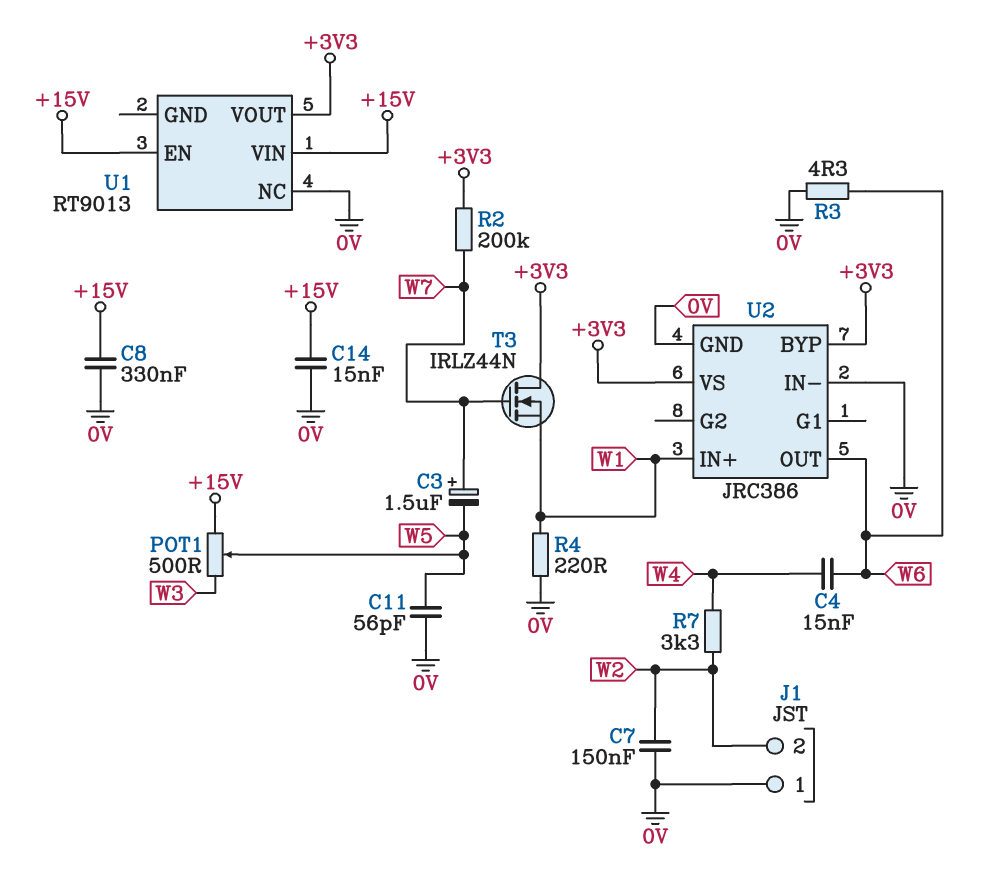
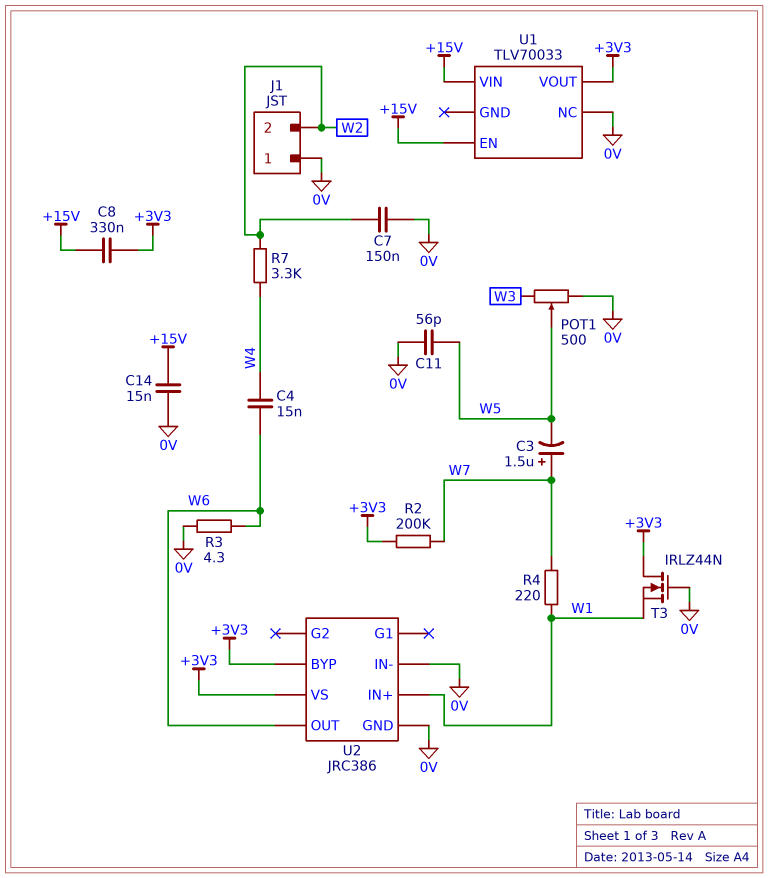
C8: 330nF (+15V, 0V) -> 330nF (+3V3, +15V)
POT1: 500 (+15V, W3, wiper W5) -> 500 (0V, W3, wiper W5)
R4: 220 (0V, W1) -> 220 (W1, W7)
T3: NMOS IRLZ44N (G W7, D +3V3, S W1) -> NMOS IRLZ44N (G 0V, D +3V3, S W1)
U1: RT9013 -> TLV70033

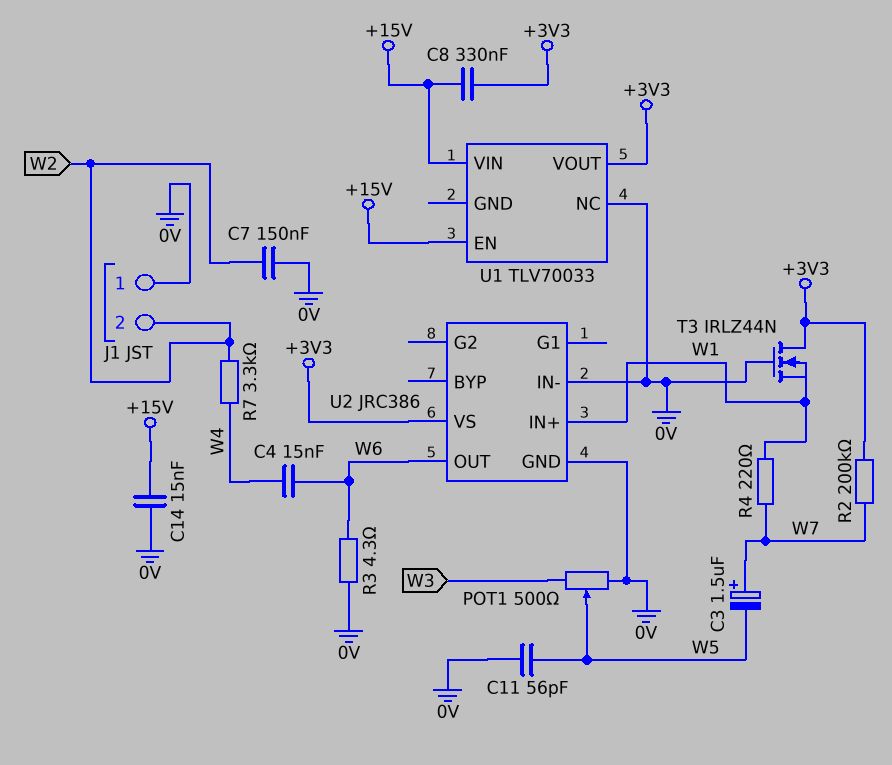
U2 pin BYP: +3V3 -> none

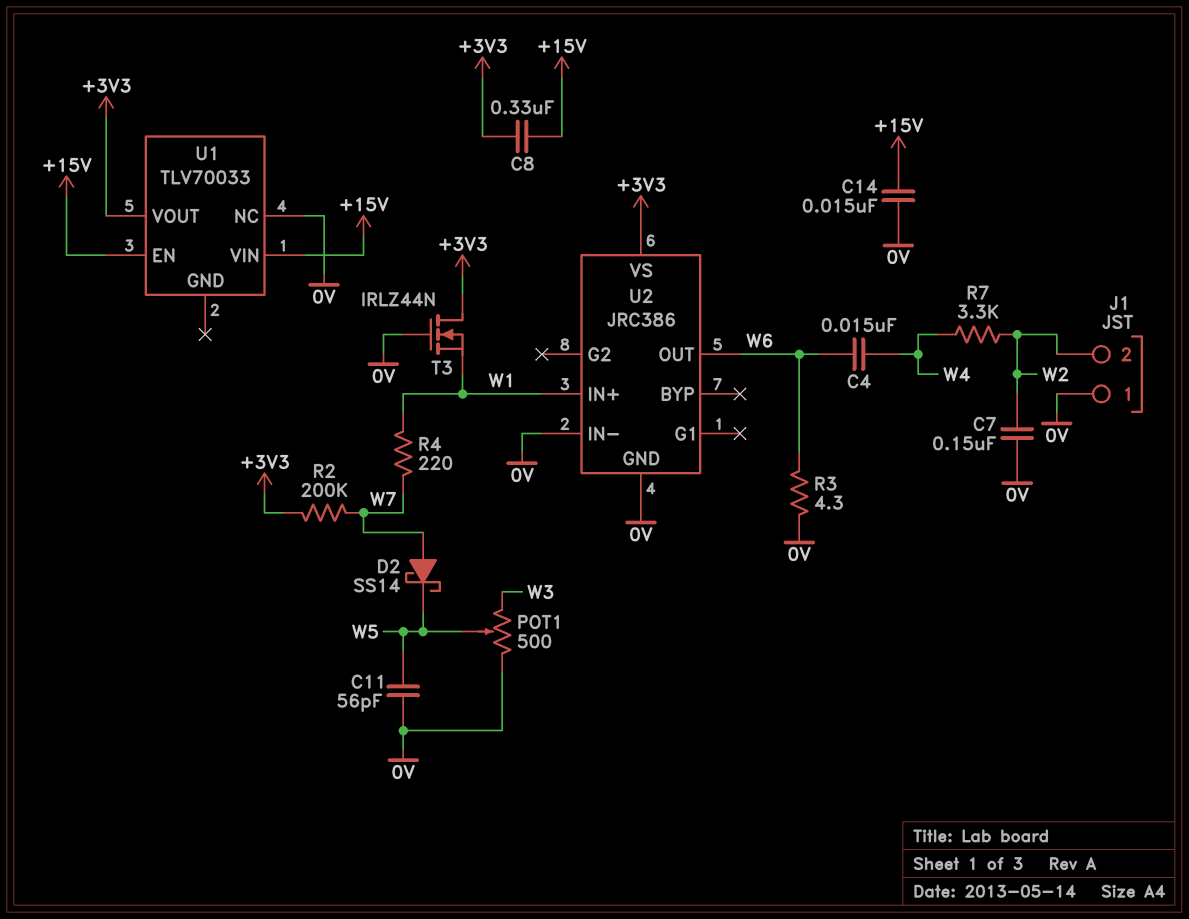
C3: 1.5uF (plus W7, minus W5) -> none
D2: none -> schottky SS14 (A W7, K W5)

